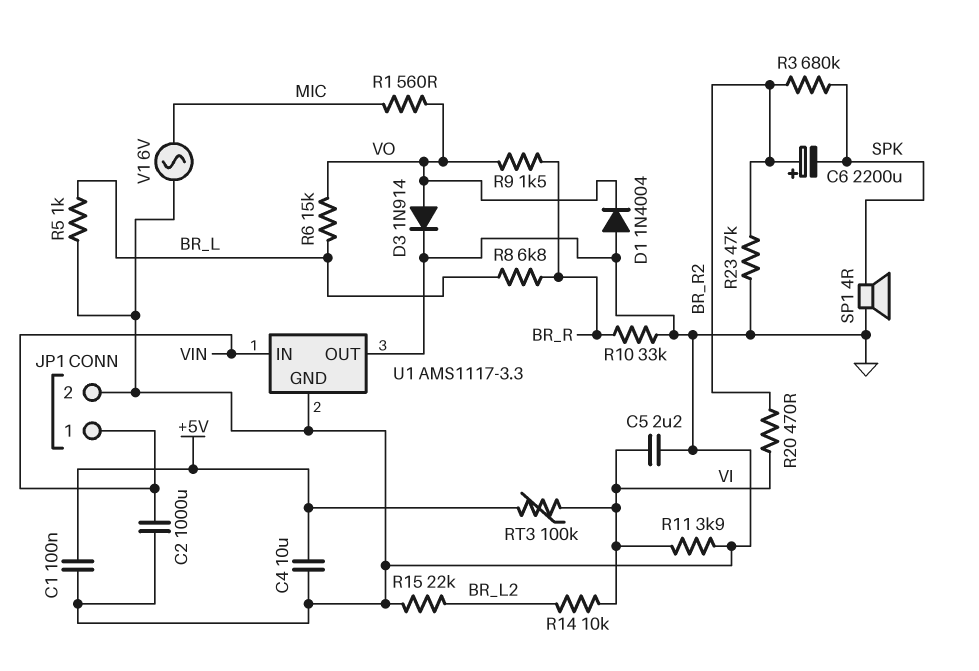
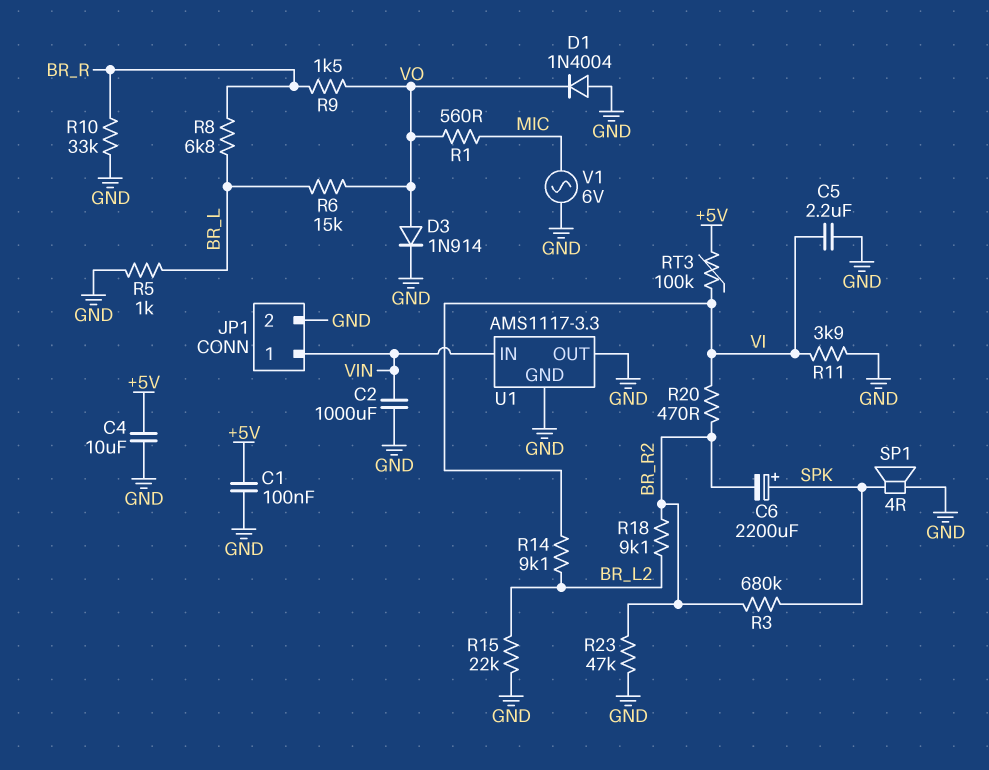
C6: 2200uF (plus BR_R2, minus SPK) -> 2200uF (plus SPK, minus BR_R2)
R14: 10k (BR_L2, VI) -> 9.1k (BR_L2, VI)
R18: none -> 9.1k (BR_L2, BR_R2)

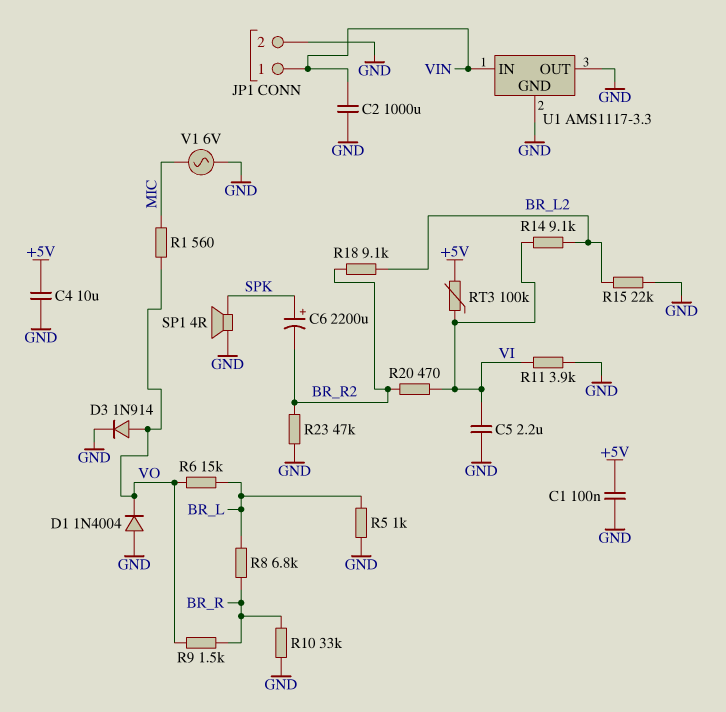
R3: 680k (BR_R2, SPK) -> none

